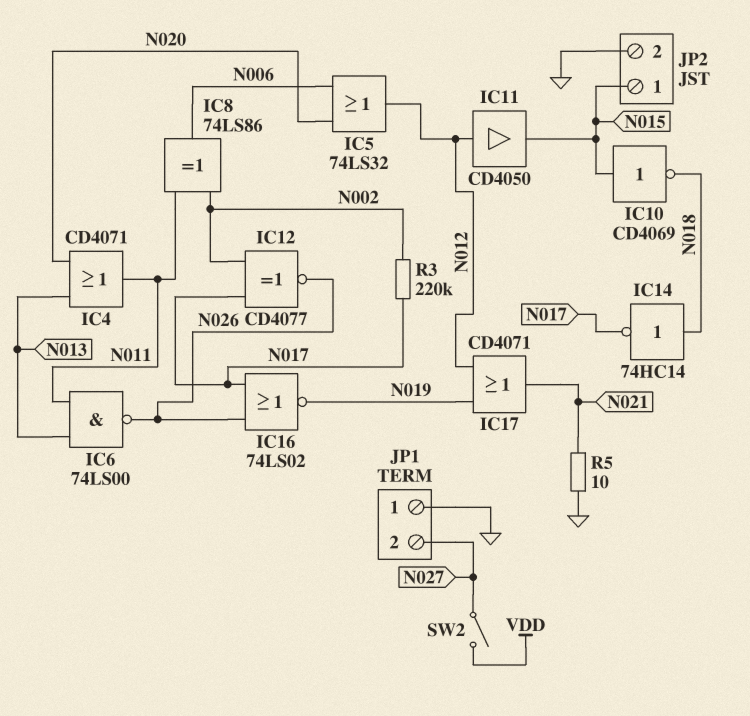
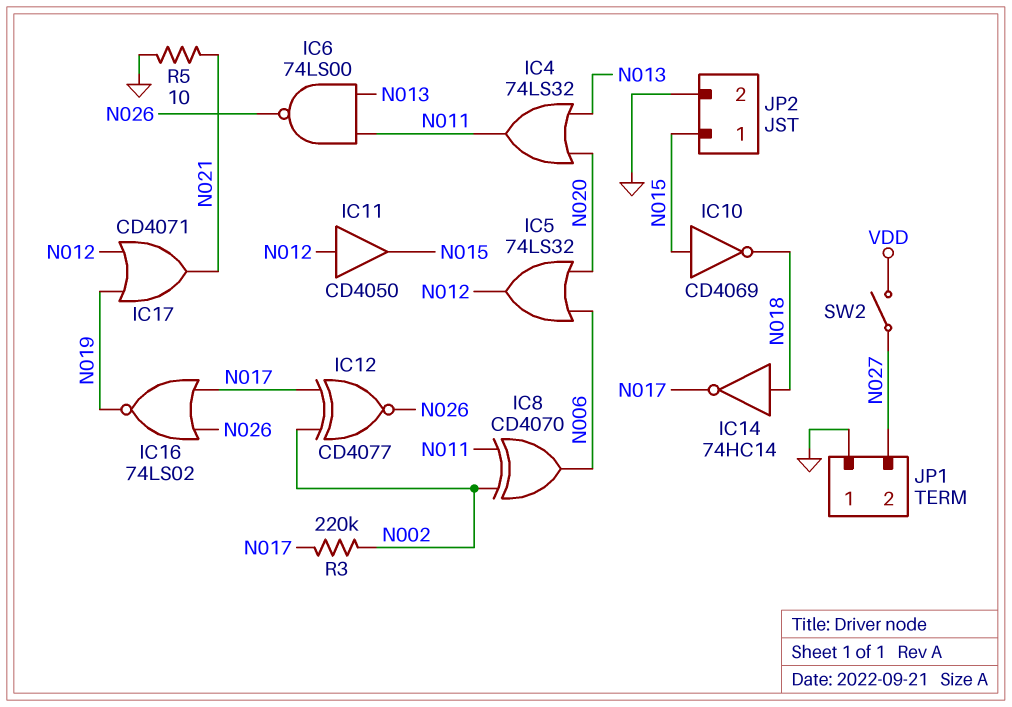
IC4: OR CD4071 (in N013, in N020, out N011) -> OR 74LS32 (in N013, in N020, out N011)
IC8: XOR 74LS86 (in N002, in N011, out N006) -> XOR CD4070 (in N002, in N011, out N006)

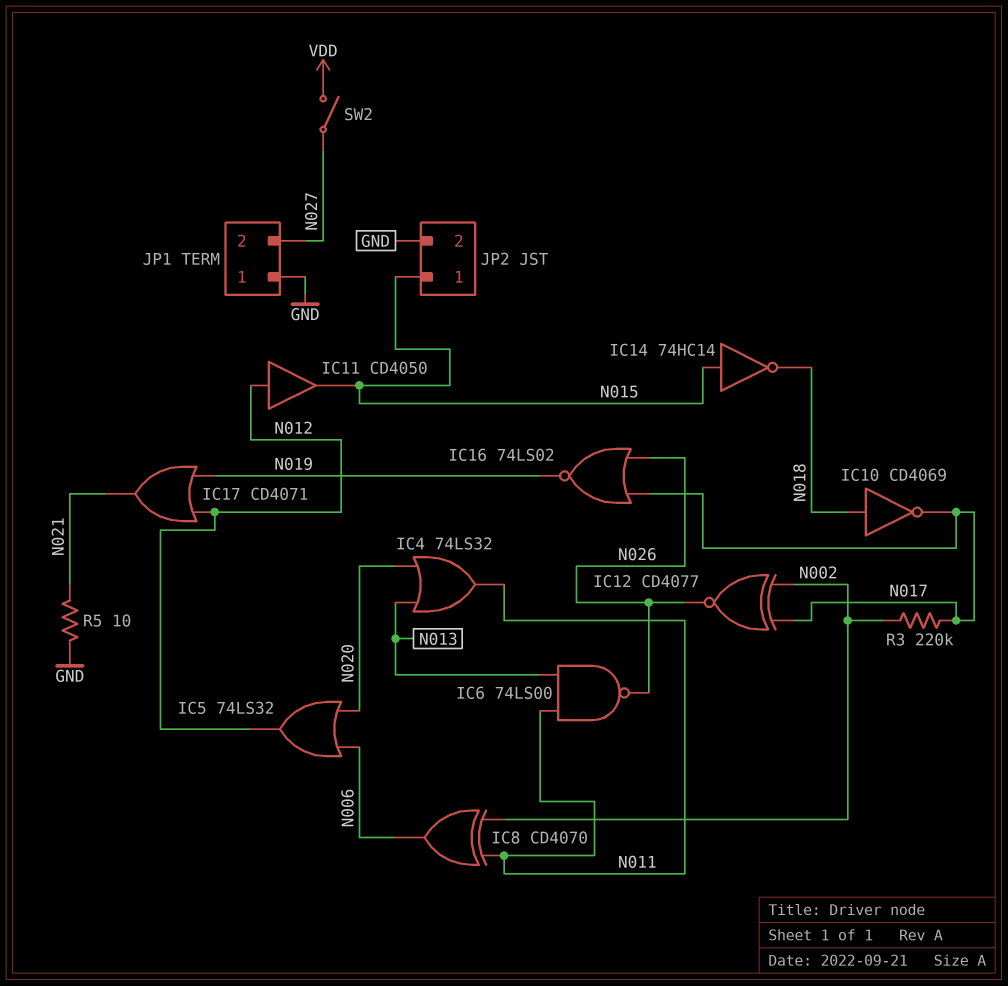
IC10: NOT CD4069 (in N015, out N018) -> NOT CD4069 (in N018, out N017)
IC14: NOT 74HC14 (in N018, out N017) -> NOT 74HC14 (in N015, out N018)

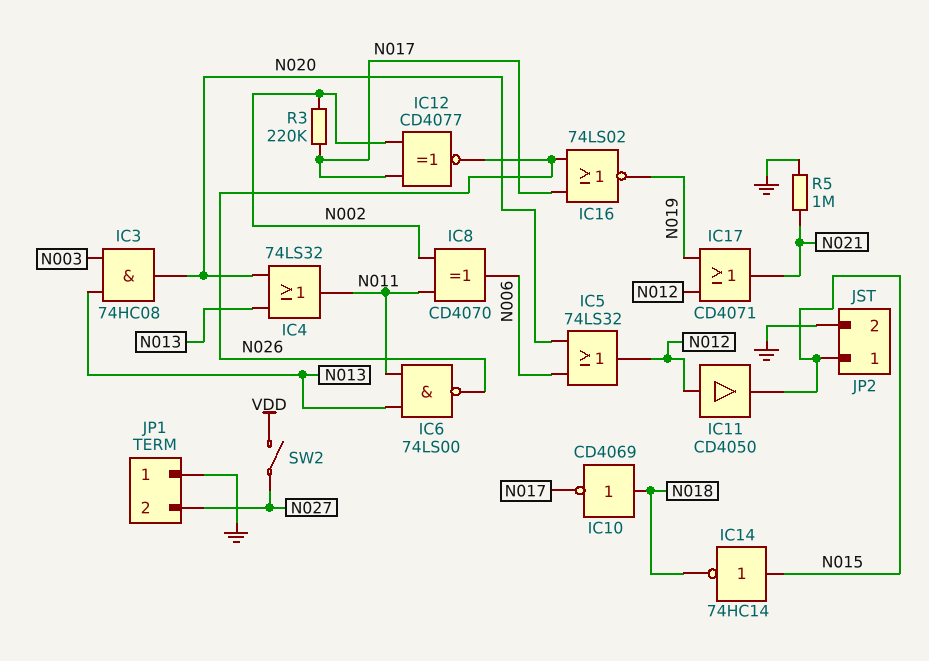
IC3: none -> AND 74HC08 (in N003, in N013, out N020)
R5: 10 (GND, N021) -> 1M (GND, N021)

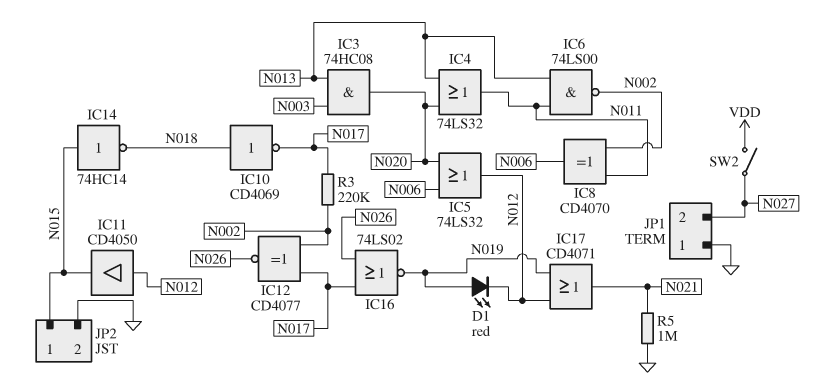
D1: none -> LED red (A N019, K N012)
IC6: NAND 74LS00 (in N011, in N013, out N026) -> NAND 74LS00 (in N011, in N013, out N002)

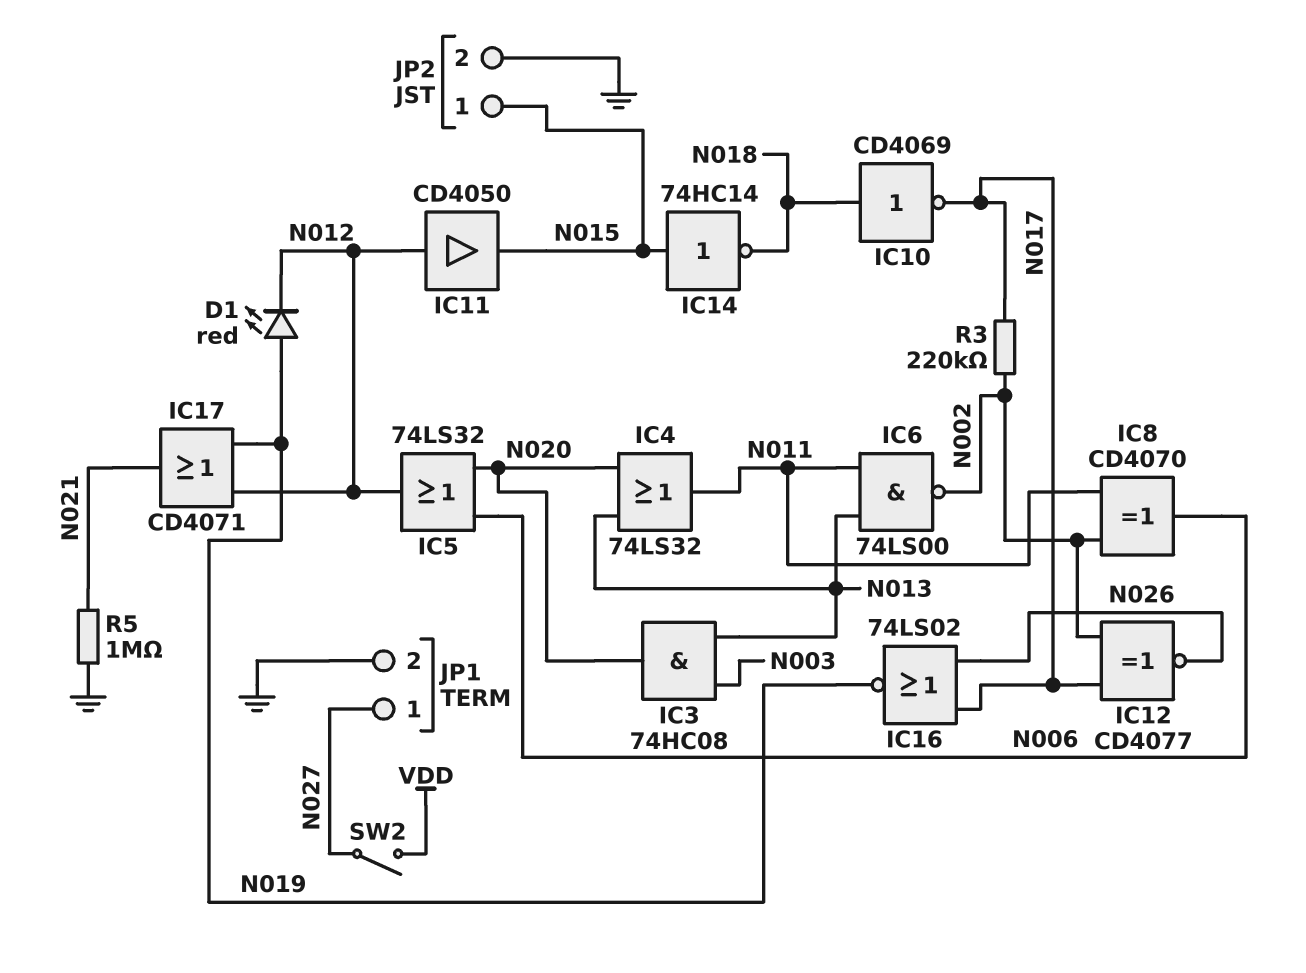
JP1 pin 1: GND -> N027
JP1 pin 2: N027 -> GND

